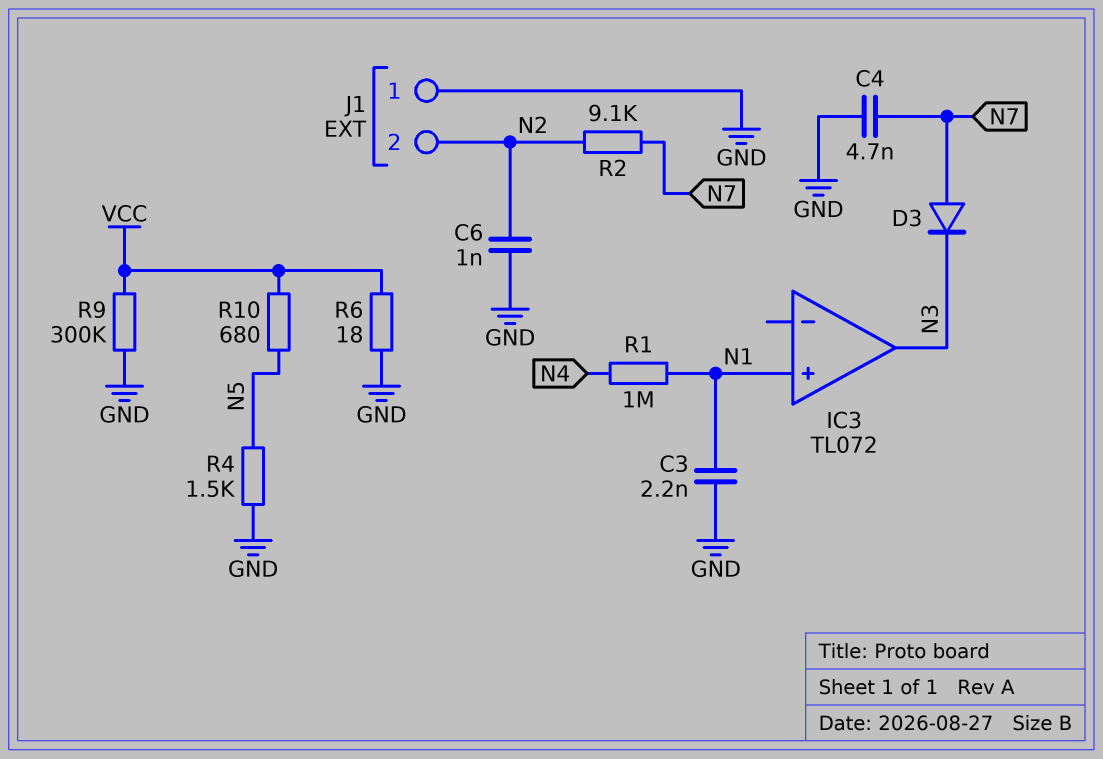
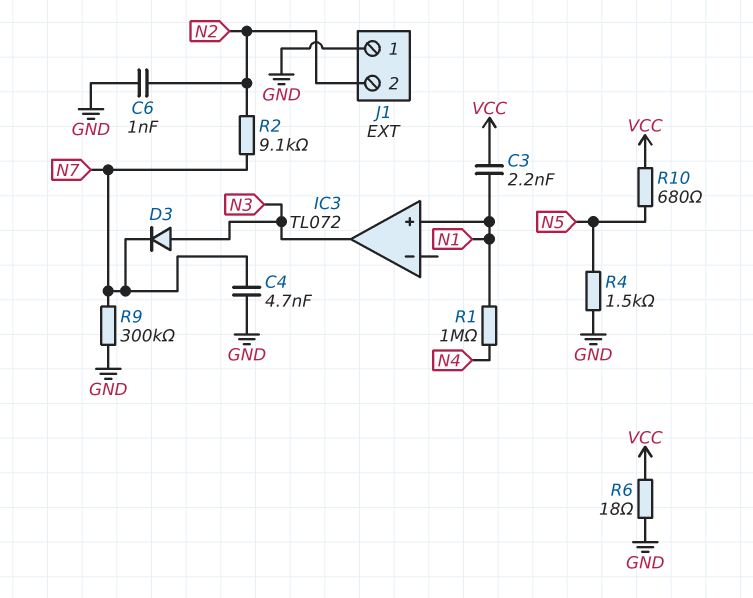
C3: 2.2nF (GND, N1) -> 2.2nF (N1, VCC)
D3: diode (A N7, K N3) -> diode (A N3, K N7)
R9: 300k (GND, VCC) -> 300k (GND, N7)

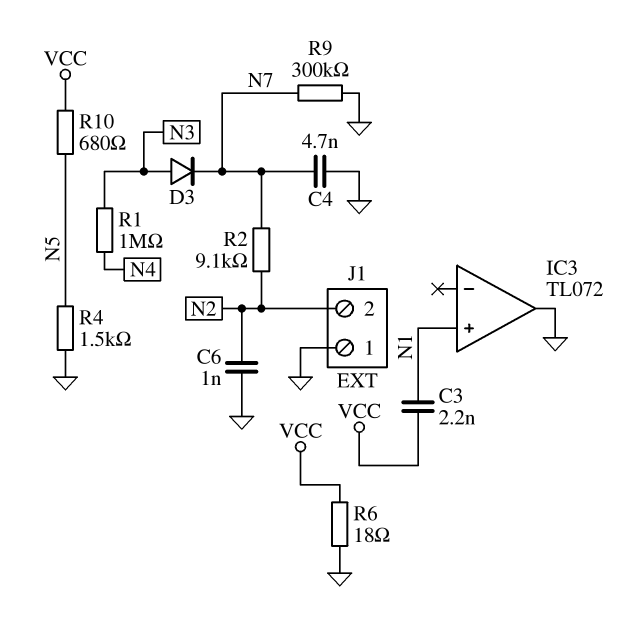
IC3 pin out: N3 -> GND
R1: 1M (N1, N4) -> 1M (N3, N4)

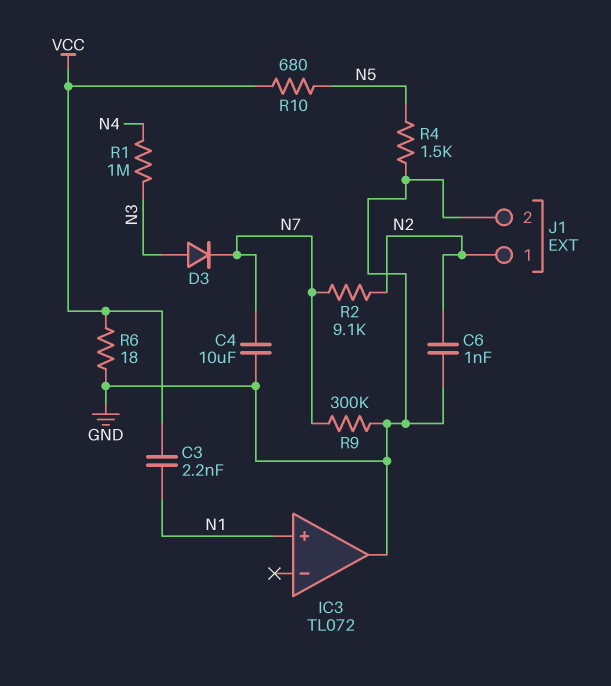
C4: 4.7nF (GND, N7) -> 10uF (GND, N7)
J1 pin 1: GND -> N2
J1 pin 2: N2 -> GND

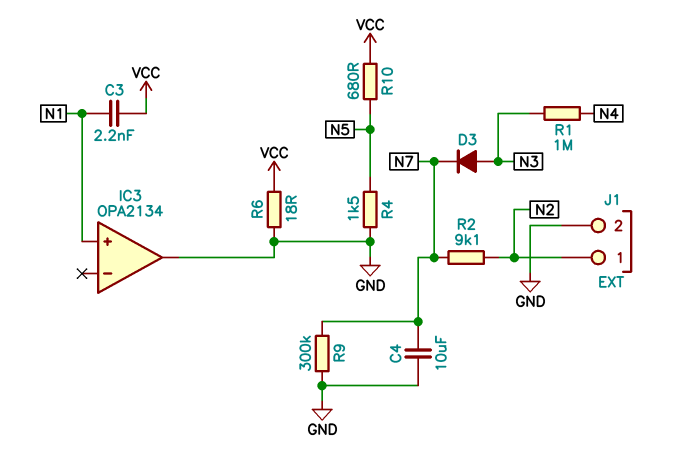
C6: 1nF (GND, N2) -> none
IC3: TL072 -> OPA2134

